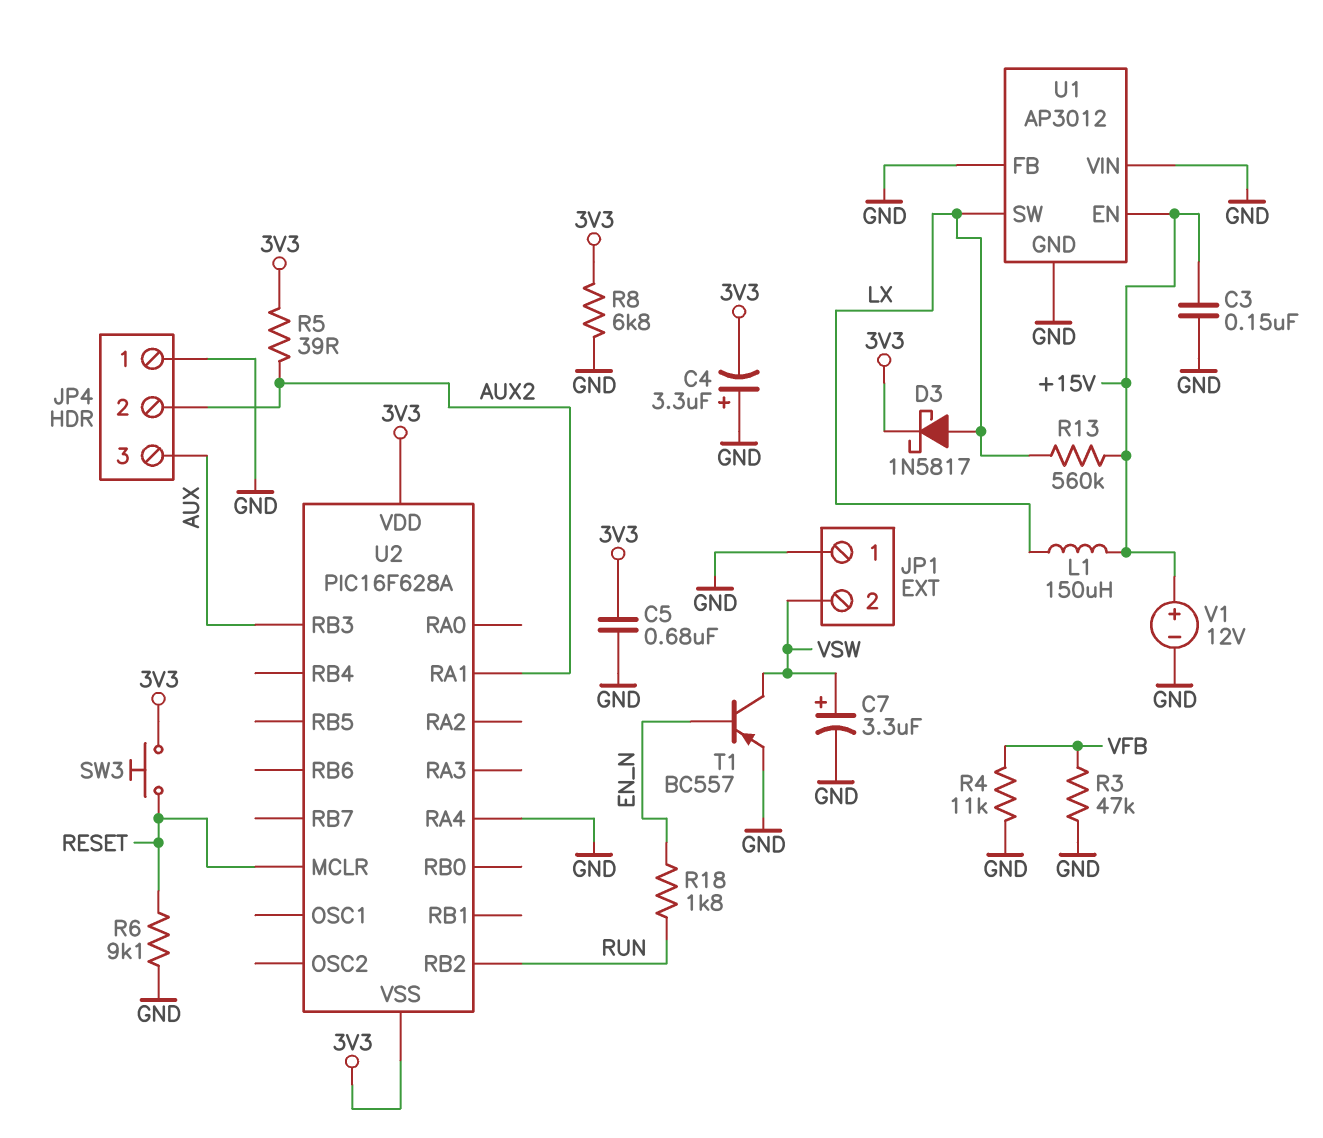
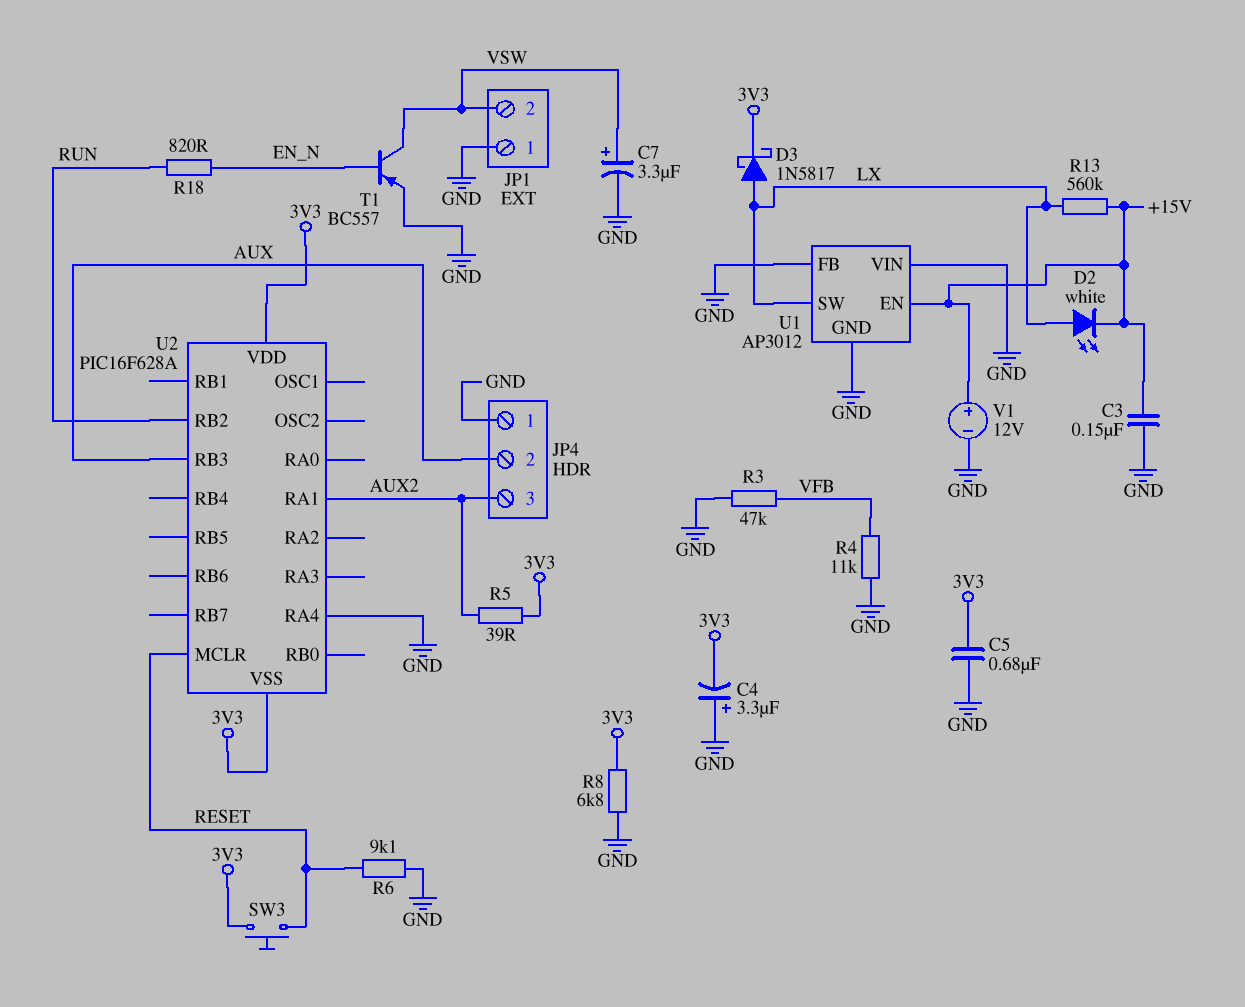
D2: none -> LED white (A LX, K +15V)
JP4 pin 2: AUX2 -> AUX
JP4 pin 3: AUX -> AUX2
L1: 150uH (+15V, LX) -> none
R18: 1.8k (EN_N, RUN) -> 820 (EN_N, RUN)

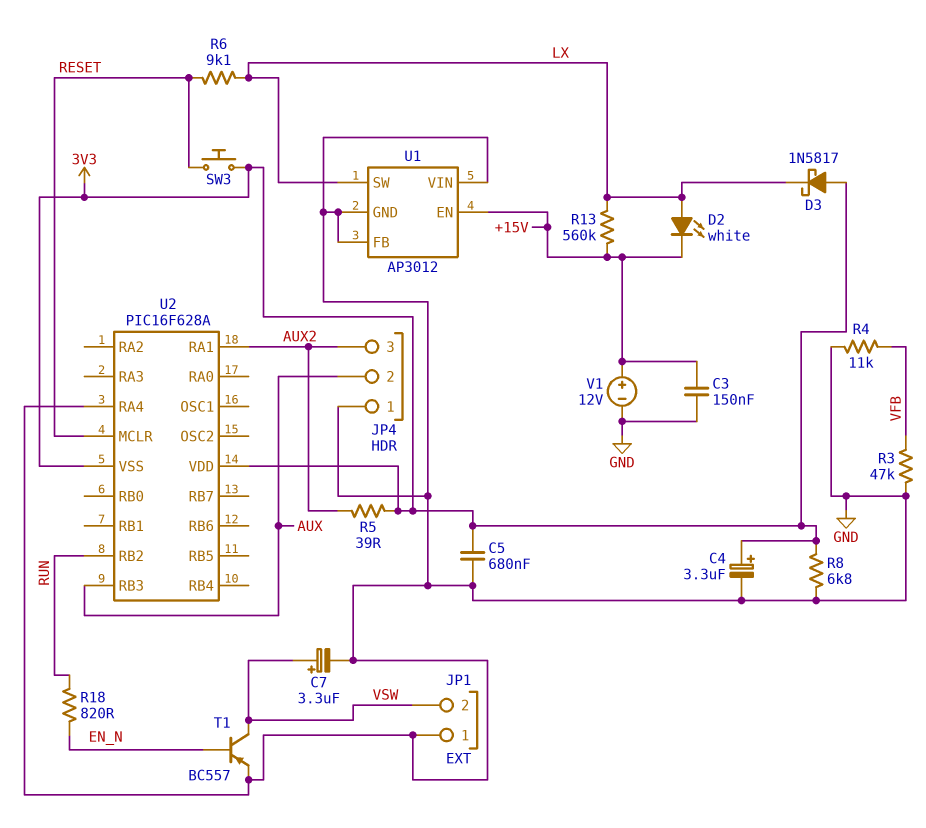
C4: 3.3uF (plus GND, minus 3V3) -> 3.3uF (plus 3V3, minus GND)
D3: schottky 1N5817 (A LX, K 3V3) -> schottky 1N5817 (A 3V3, K LX)
R6: 9.1k (GND, RESET) -> 9.1k (LX, RESET)

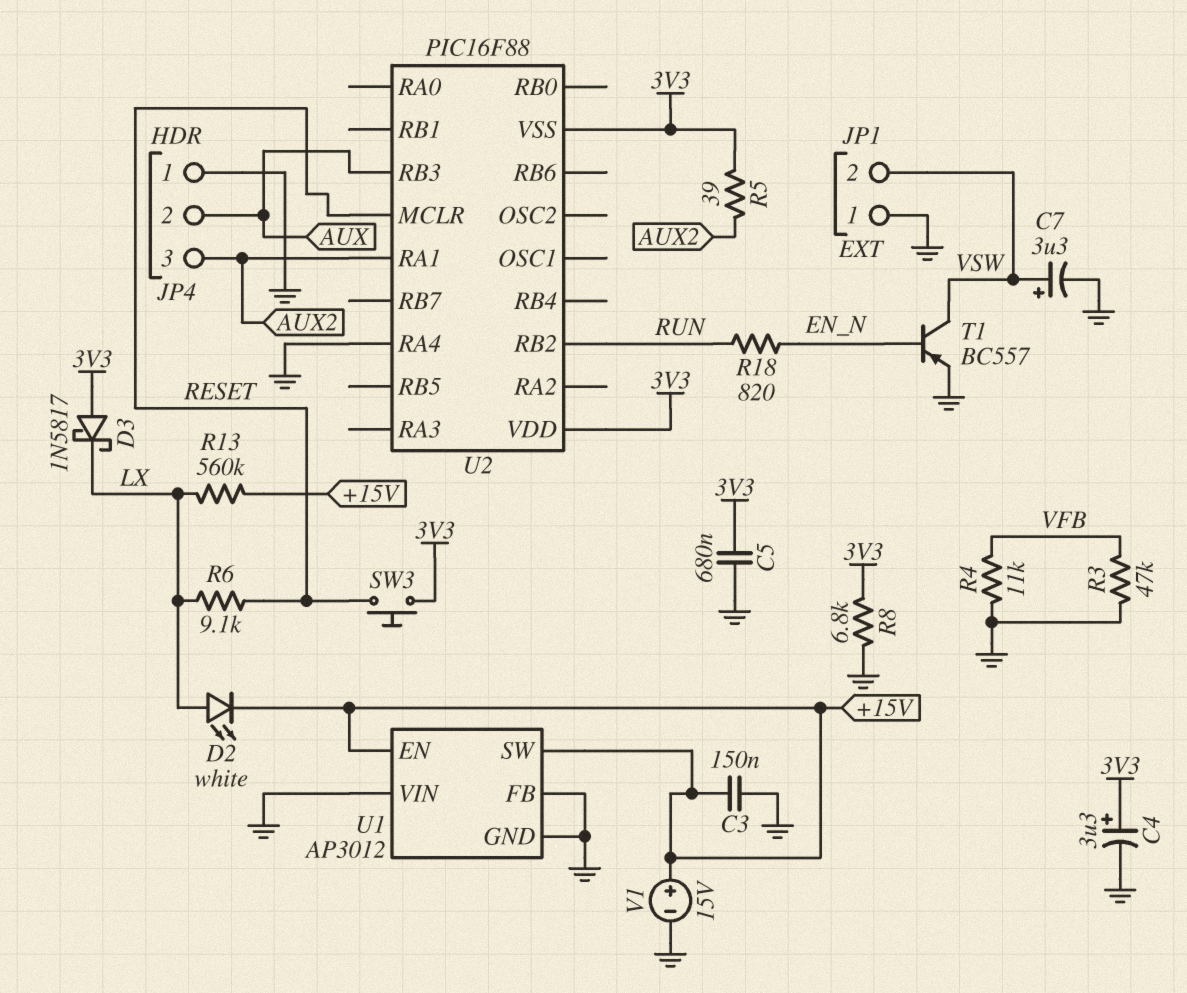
U1 pin SW: LX -> +15V
U2: PIC16F628A -> PIC16F88
V1: 12V (plus +15V, minus GND) -> 15V (plus +15V, minus GND)

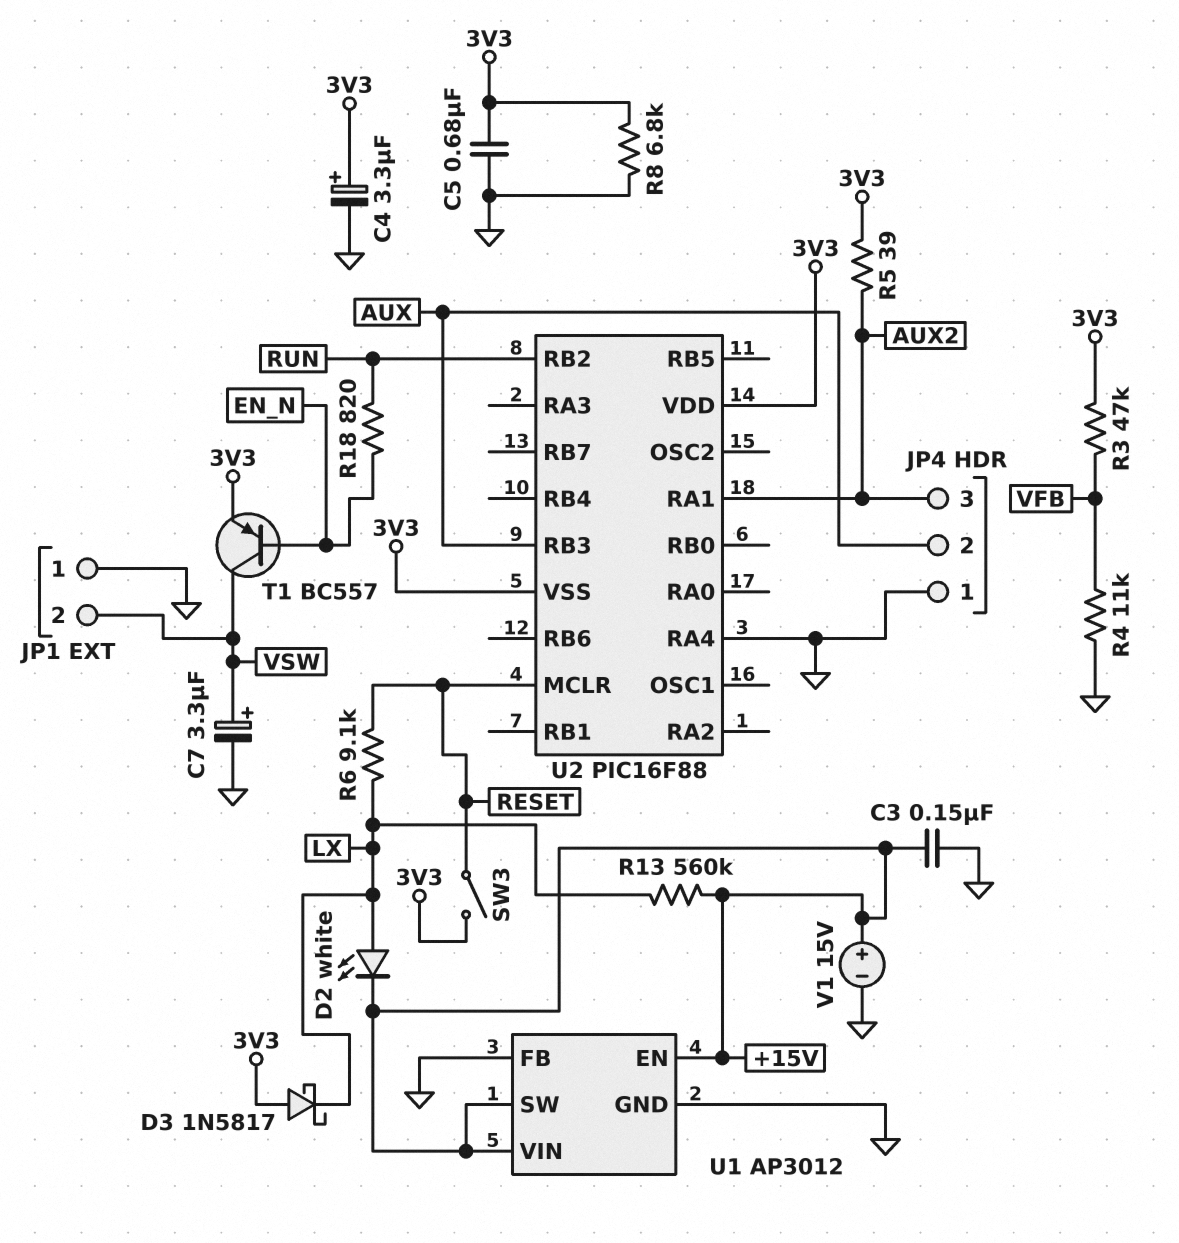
R3: 47k (GND, VFB) -> 47k (3V3, VFB)
SW3: button (3V3, RESET) -> switch (3V3, RESET)
T1: PNP BC557 (B EN_N, C VSW, E GND) -> PNP BC557 (B EN_N, C VSW, E 3V3)
U1 pin VIN: GND -> +15V

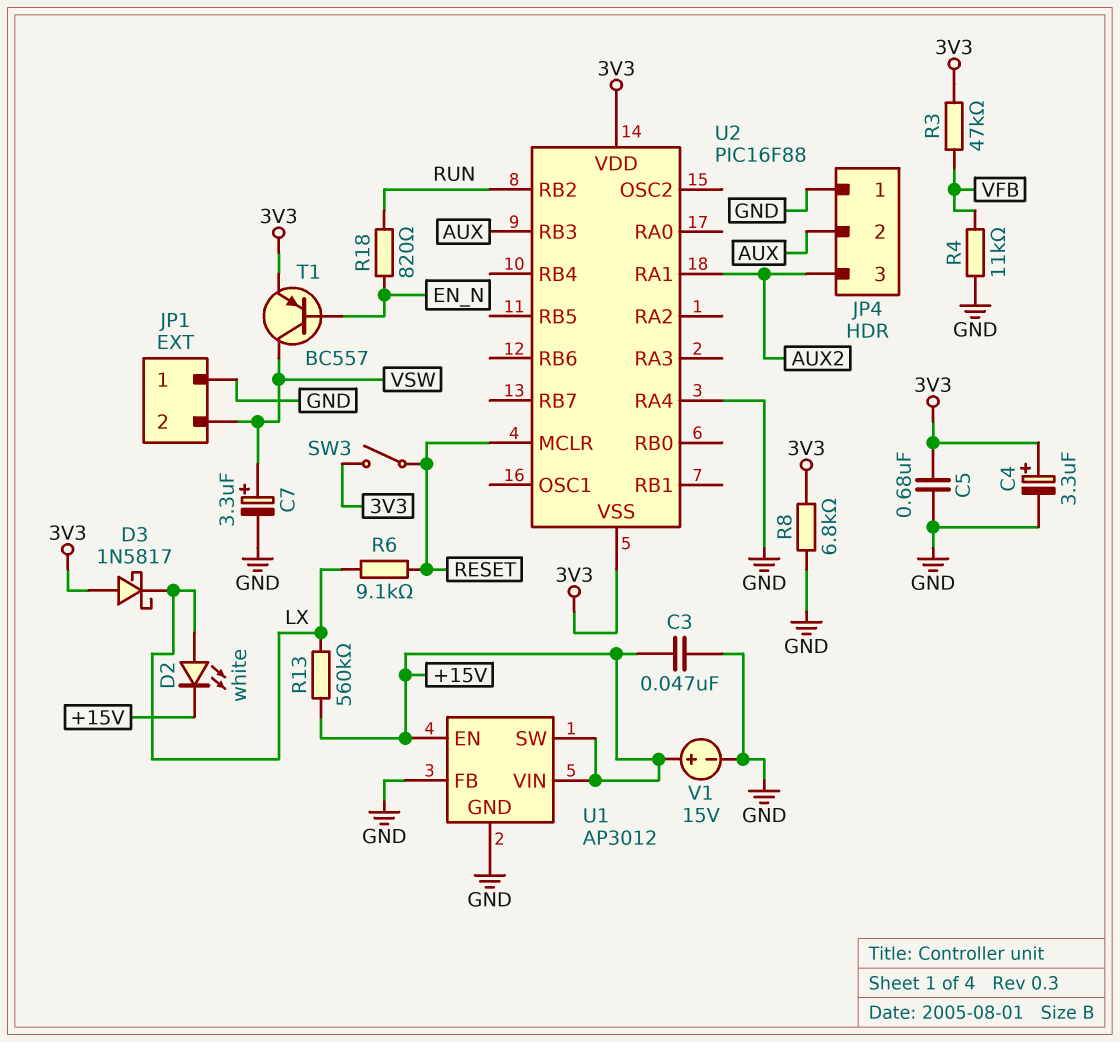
C3: 150nF (+15V, GND) -> 47nF (+15V, GND)
R5: 39 (3V3, AUX2) -> none

